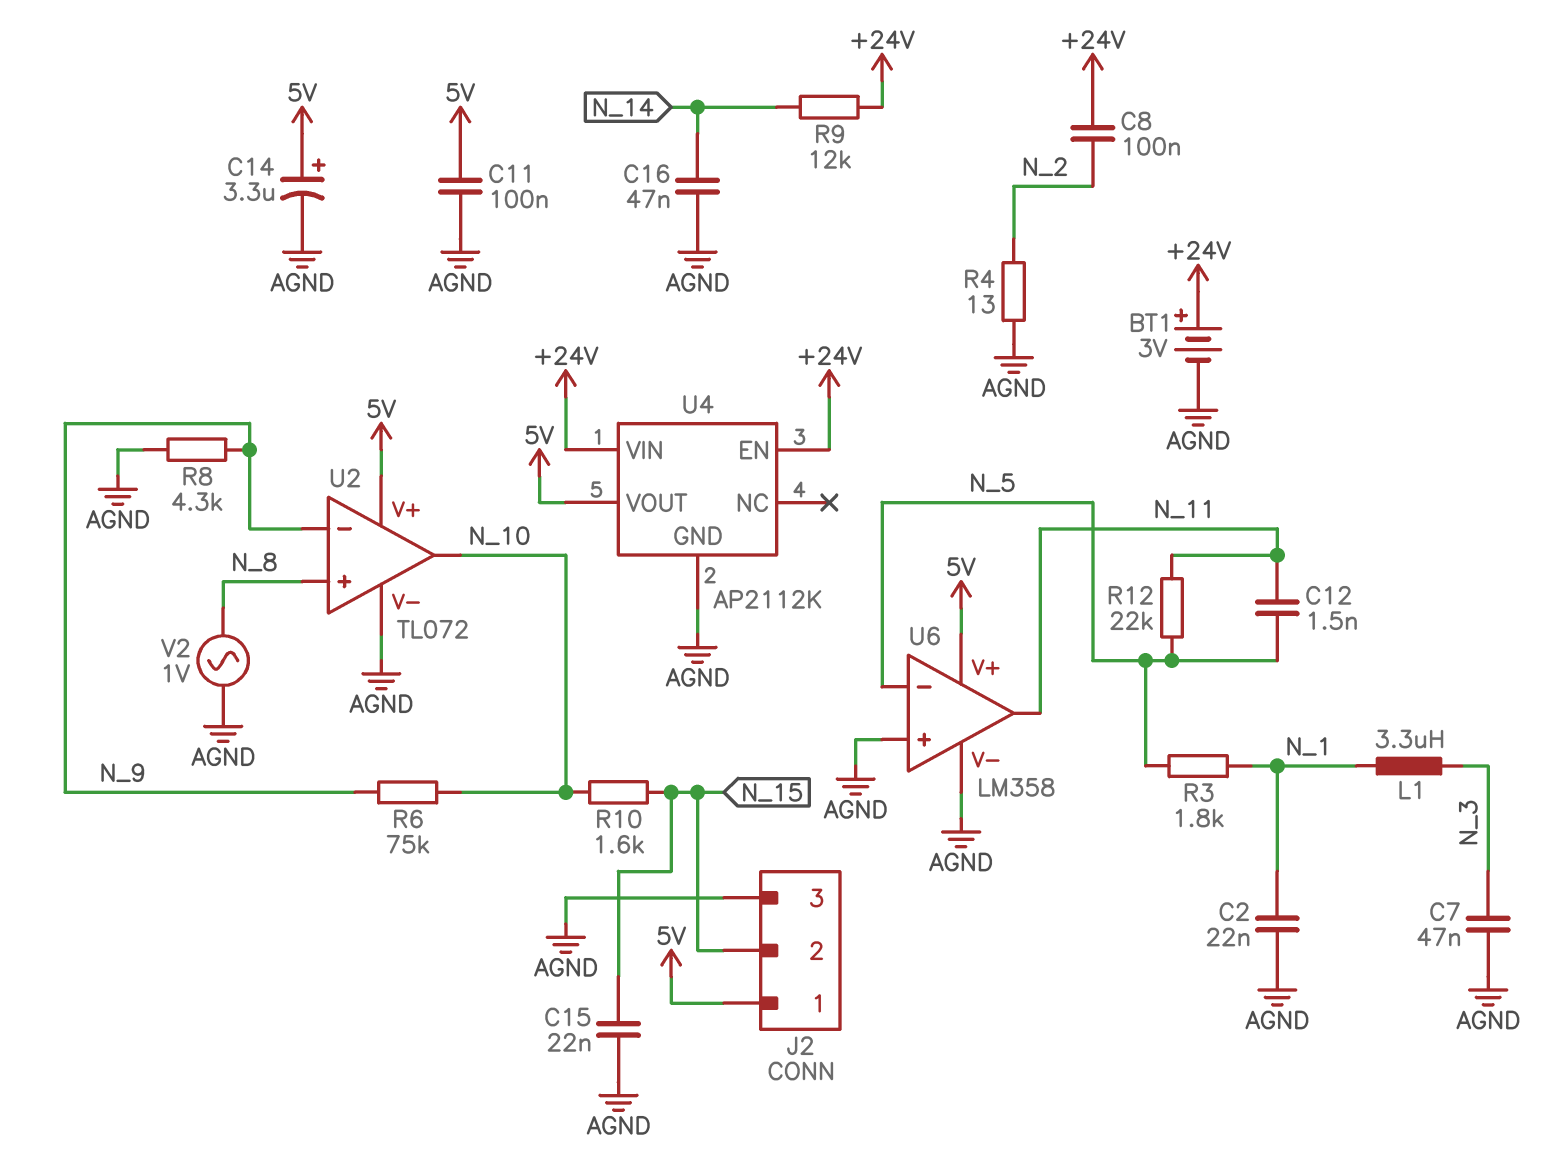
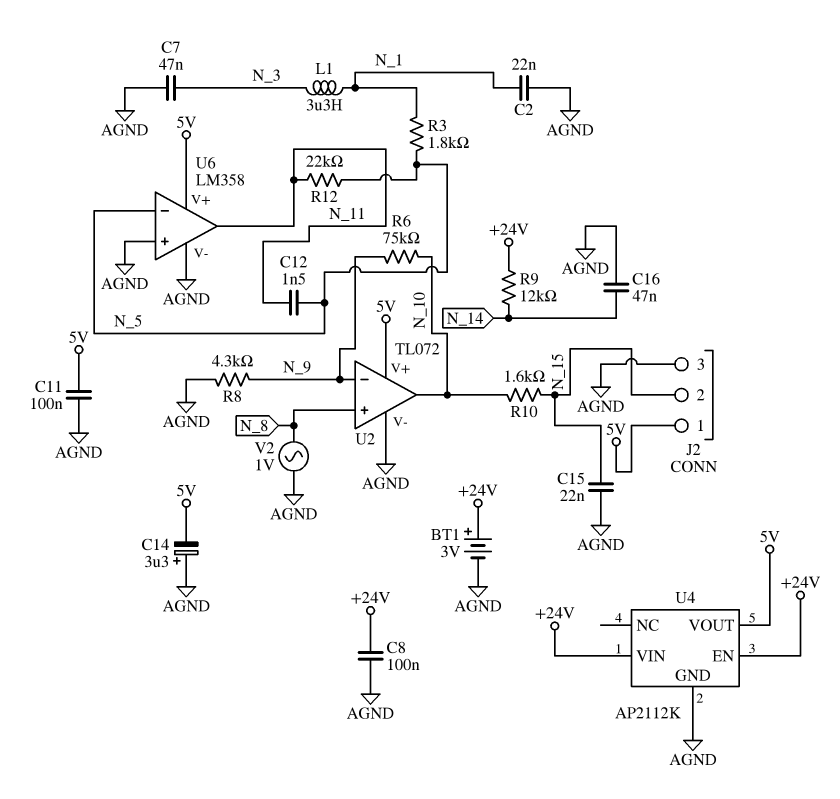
C8: 100nF (+24V, N_2) -> 100nF (+24V, AGND)
C14: 3.3uF (plus 5V, minus AGND) -> 3.3uF (plus AGND, minus 5V)
R4: 13 (AGND, N_2) -> none

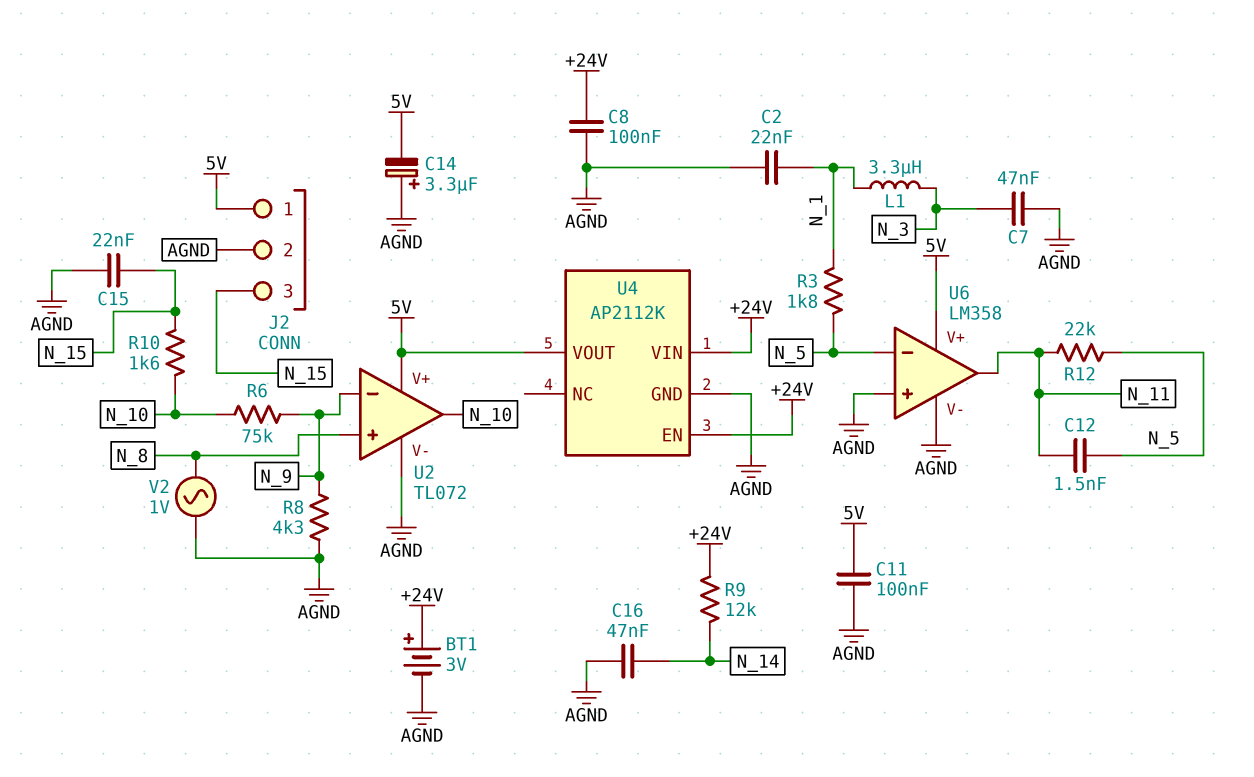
J2 pin 2: N_15 -> AGND
J2 pin 3: AGND -> N_15

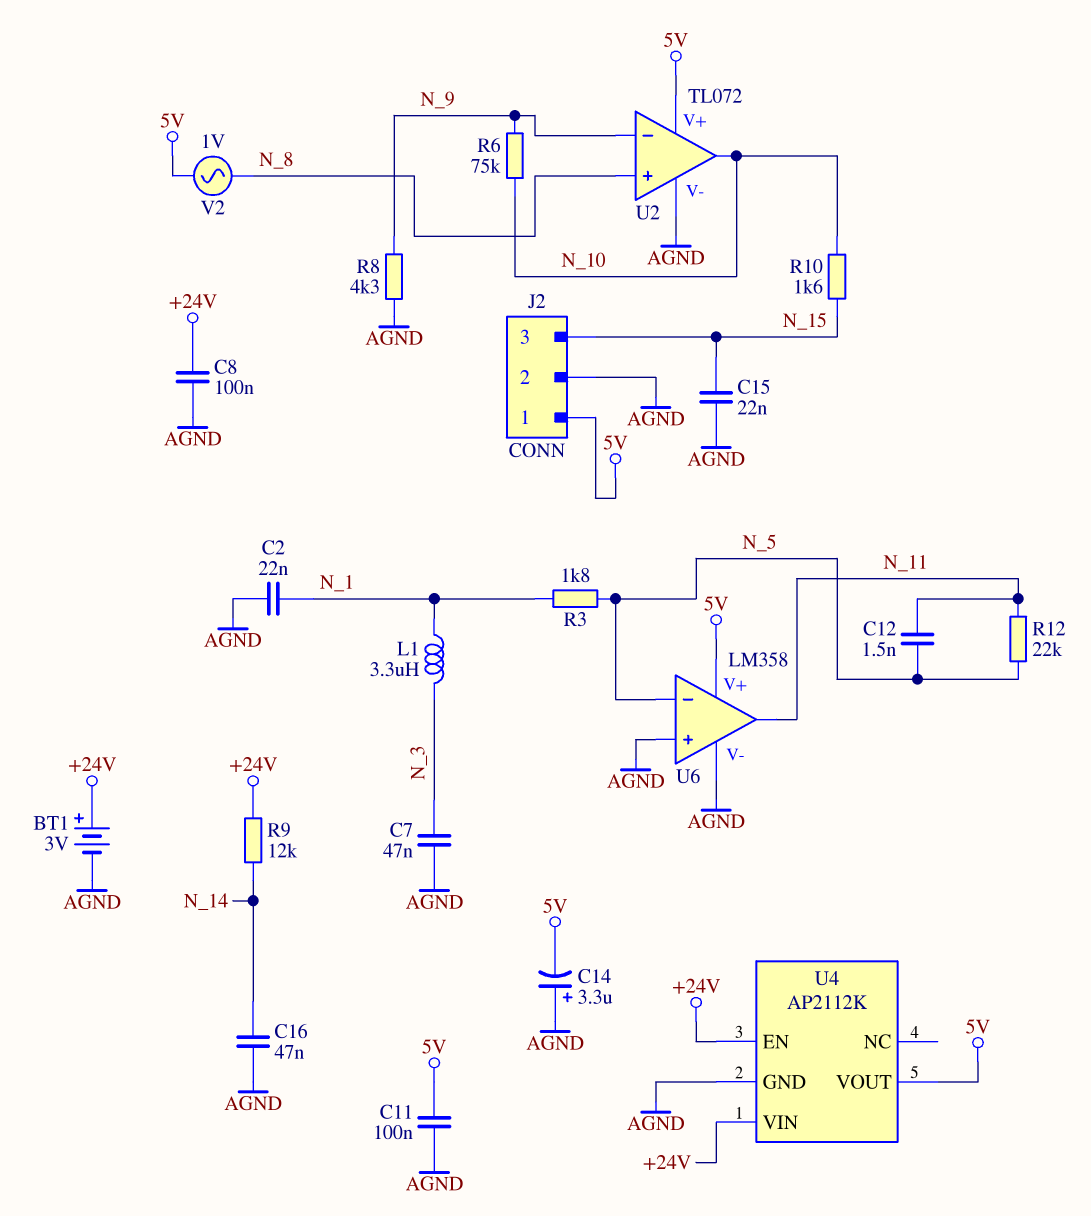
V2: AC 1V (AGND, N_8) -> AC 1V (5V, N_8)

